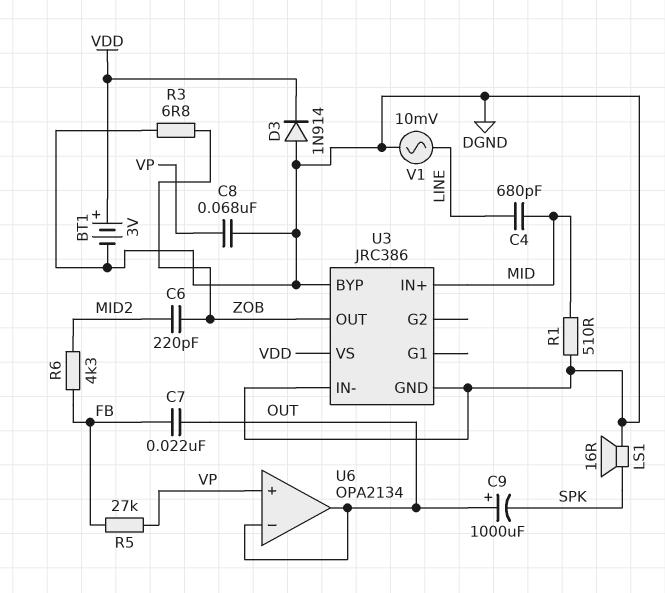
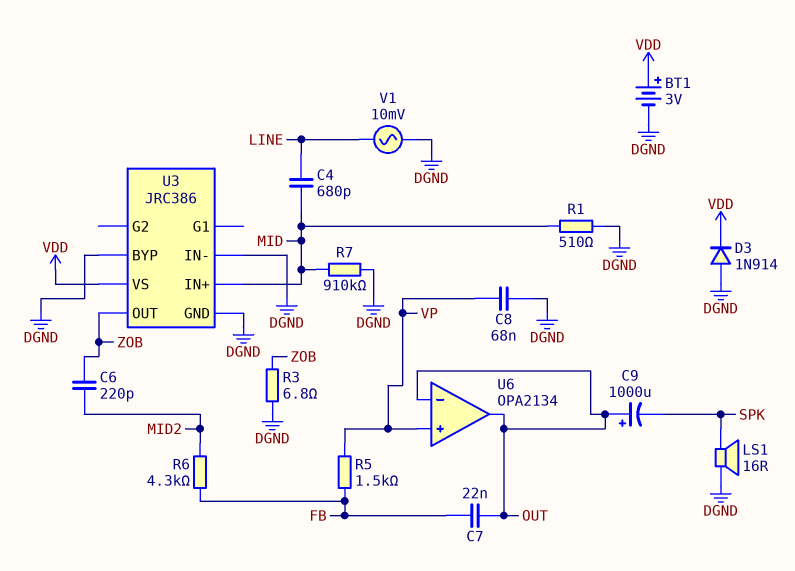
R5: 27k (FB, VP) -> 1.5k (FB, VP)
R7: none -> 910k (DGND, MID)

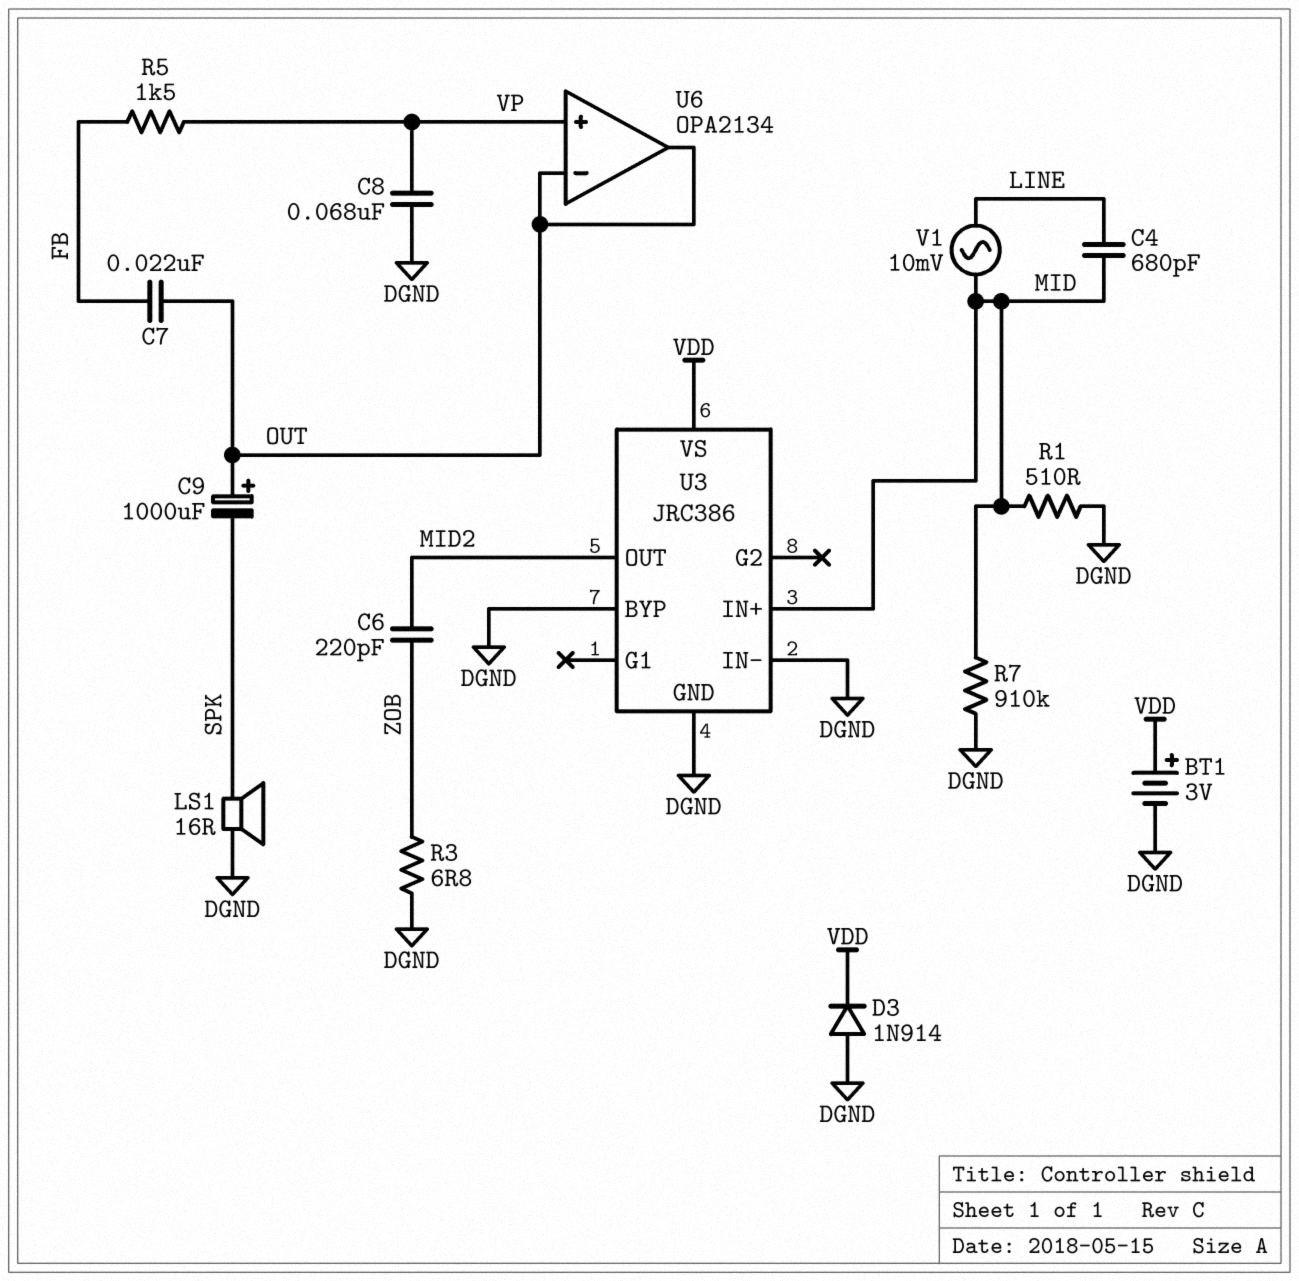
R6: 4.3k (FB, MID2) -> none
U3 pin OUT: ZOB -> MID2
V1: AC 10mV (DGND, LINE) -> AC 10mV (LINE, MID)

